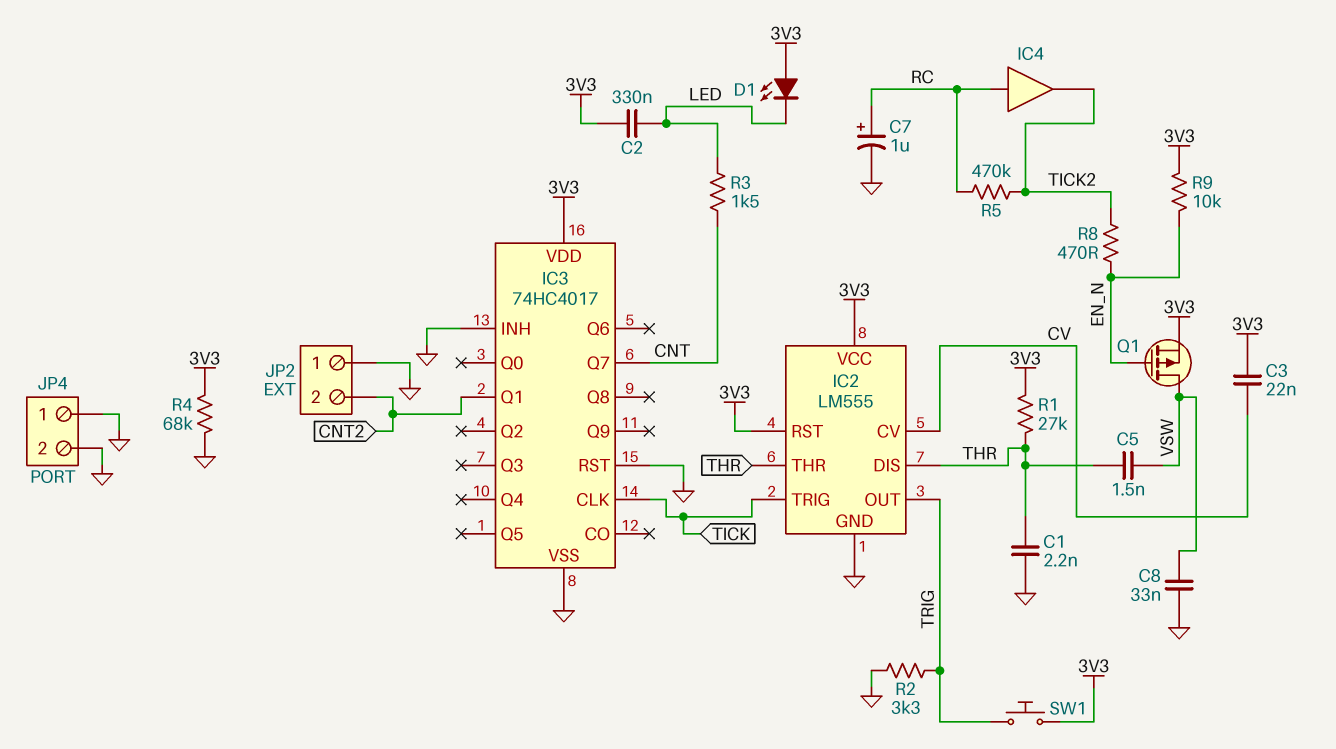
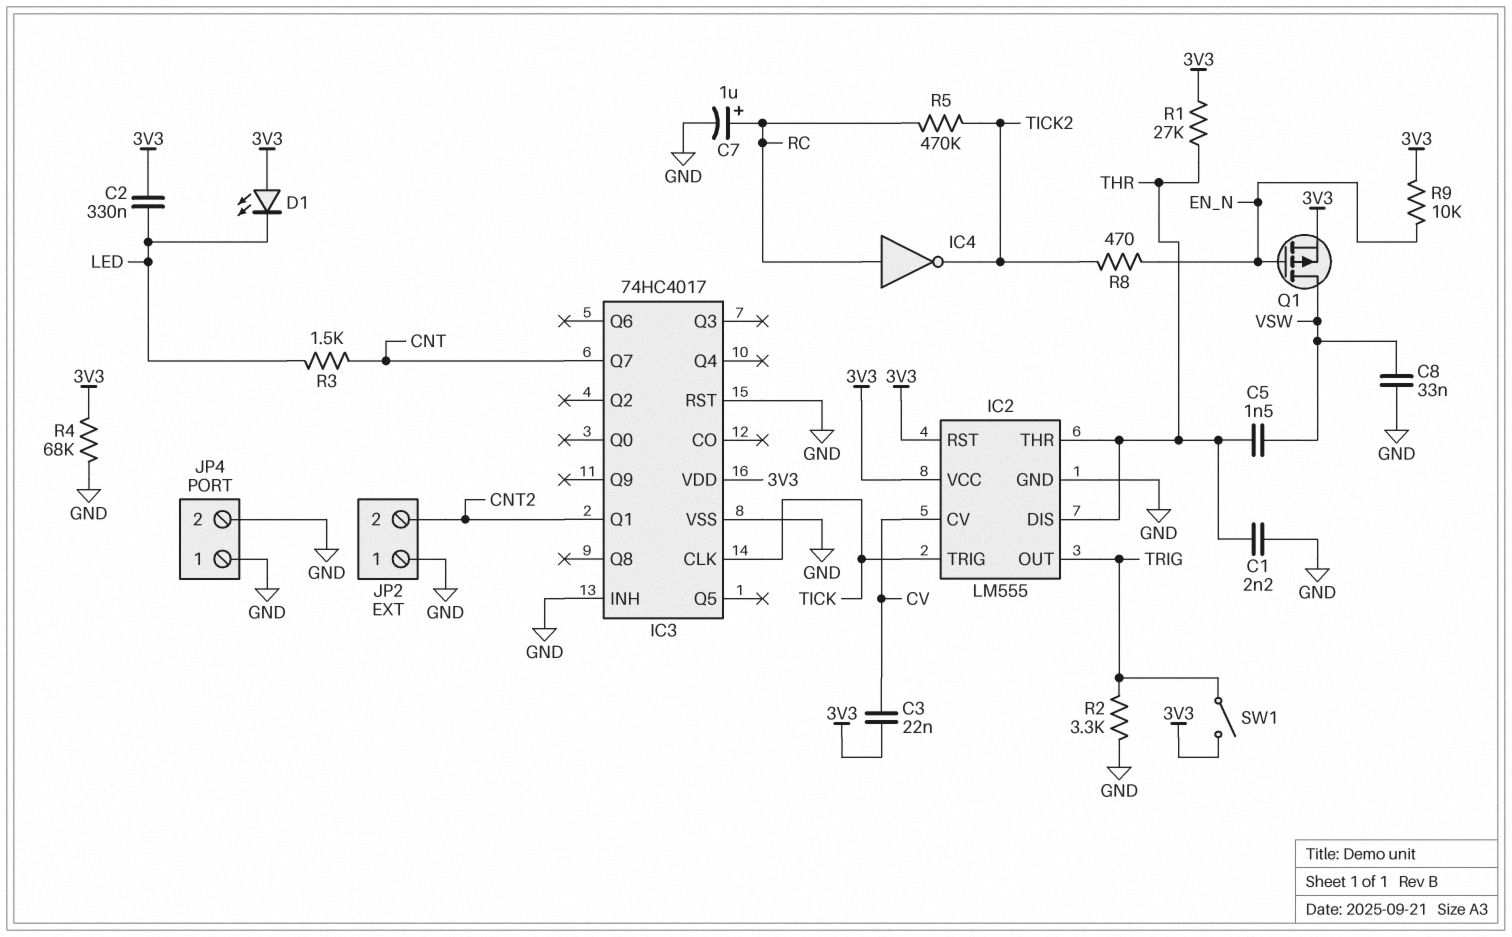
IC4: buffer (in RC, out TICK2) -> NOT (in RC, out TICK2)
SW1: button (3V3, TRIG) -> switch (3V3, TRIG)

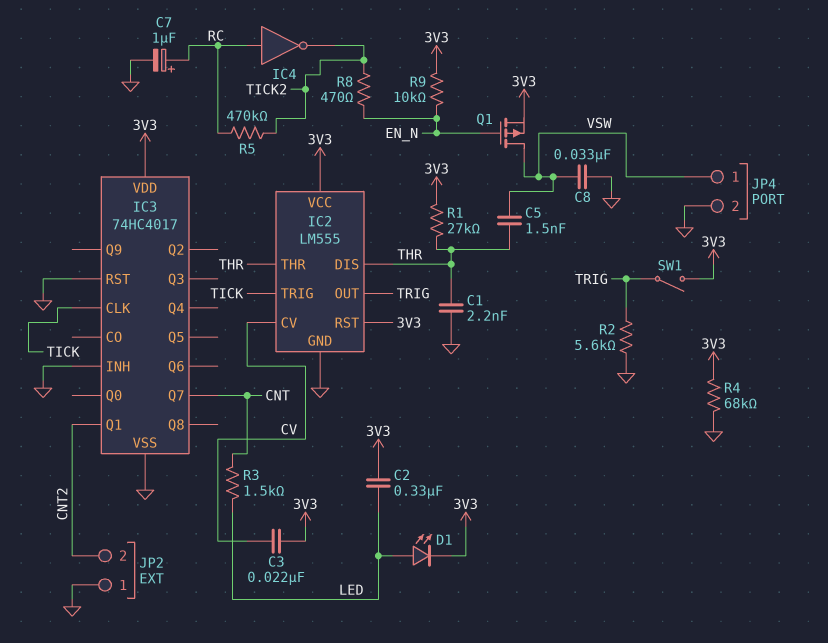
D1: LED (A 3V3, K LED) -> LED (A LED, K 3V3)
JP4 pin 1: GND -> VSW
R2: 3.3k (GND, TRIG) -> 5.6k (GND, TRIG)

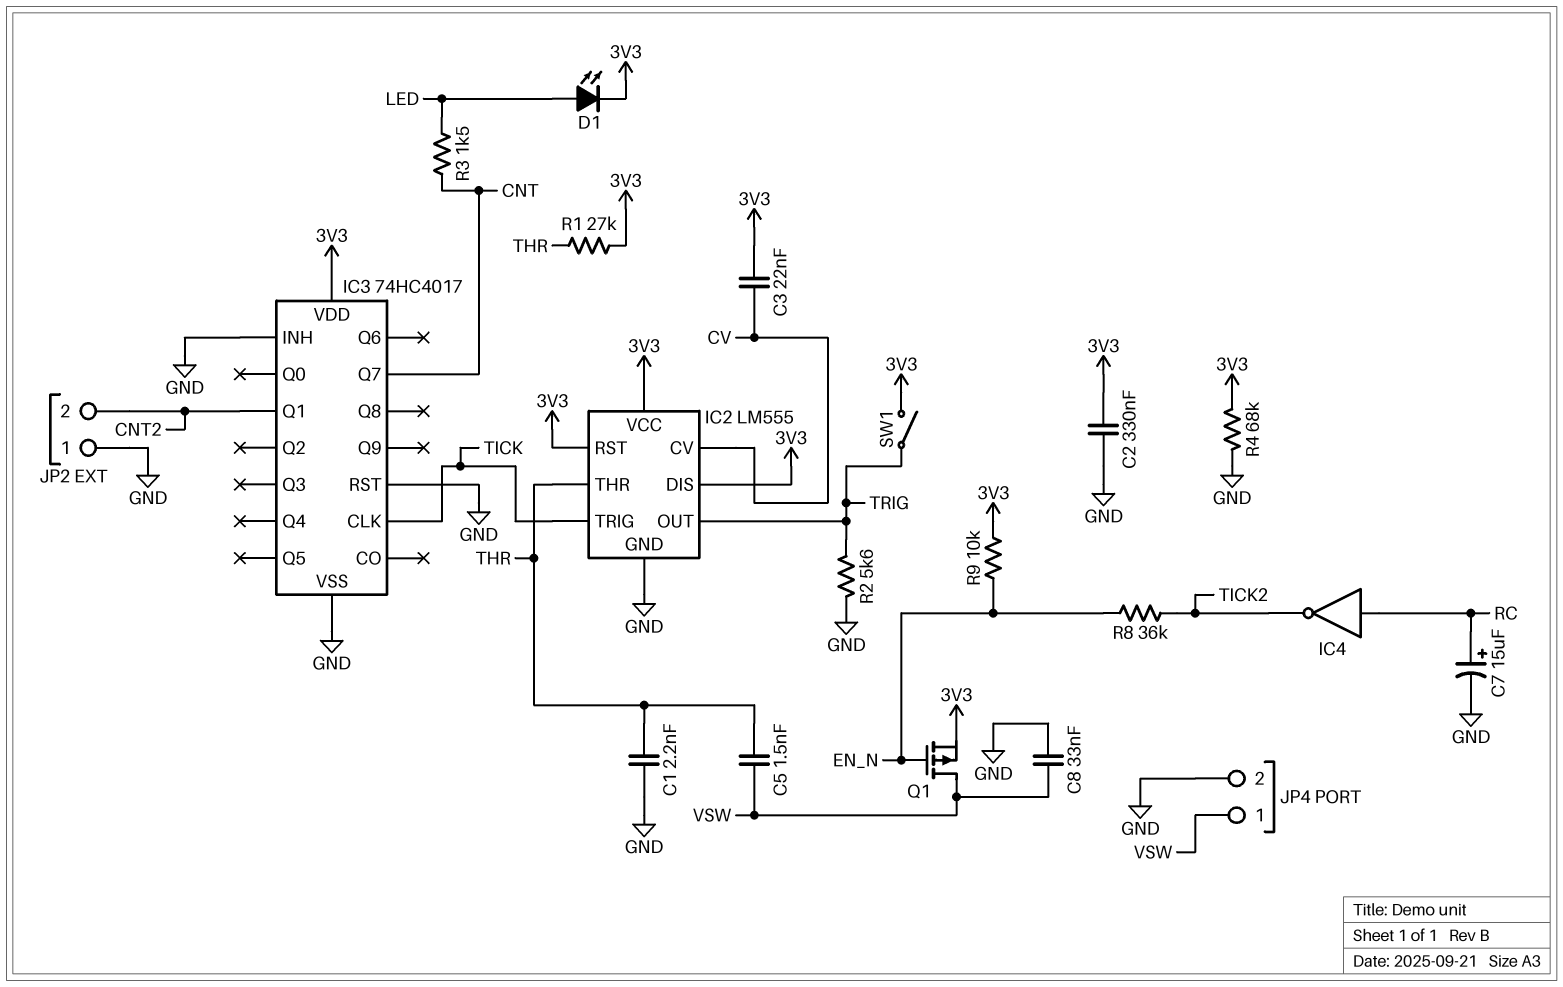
C2: 330nF (3V3, LED) -> 330nF (3V3, GND)
C7: 1uF (plus RC, minus GND) -> 15uF (plus RC, minus GND)
IC2 pin DIS: THR -> 3V3
R5: 470k (RC, TICK2) -> none
R8: 470 (EN_N, TICK2) -> 36k (EN_N, TICK2)

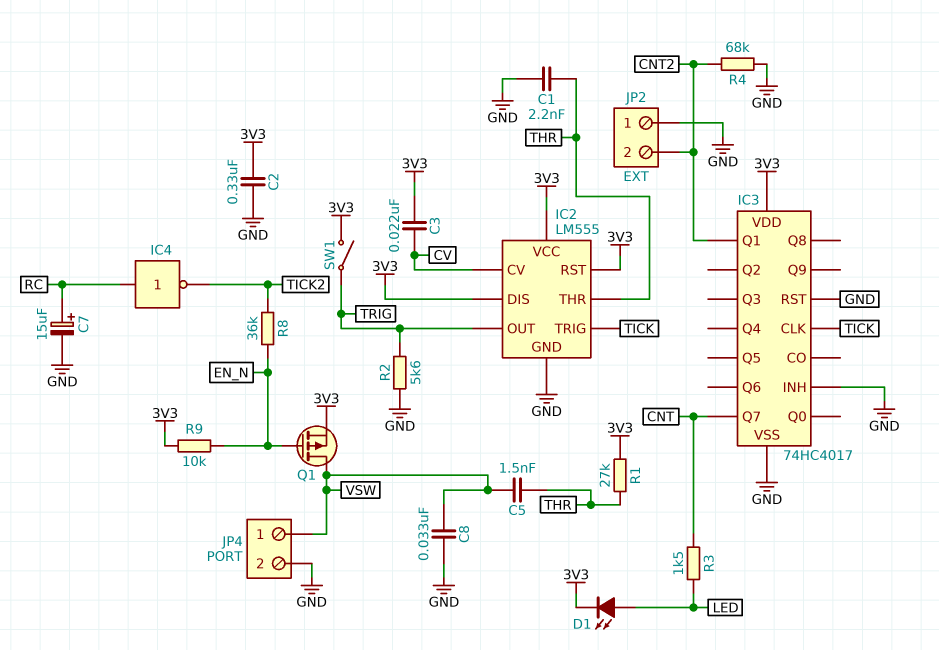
R4: 68k (3V3, GND) -> 68k (CNT2, GND)

